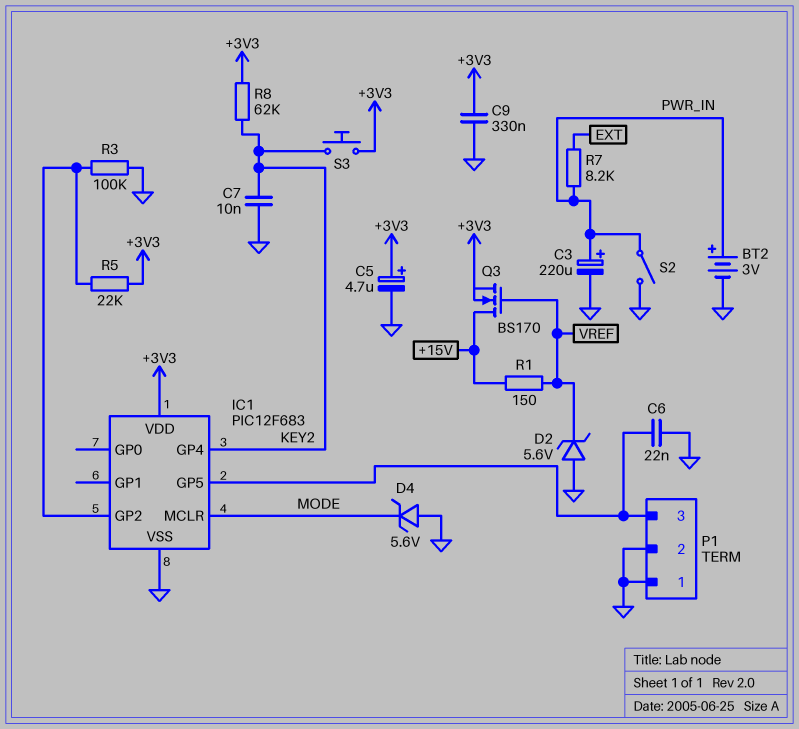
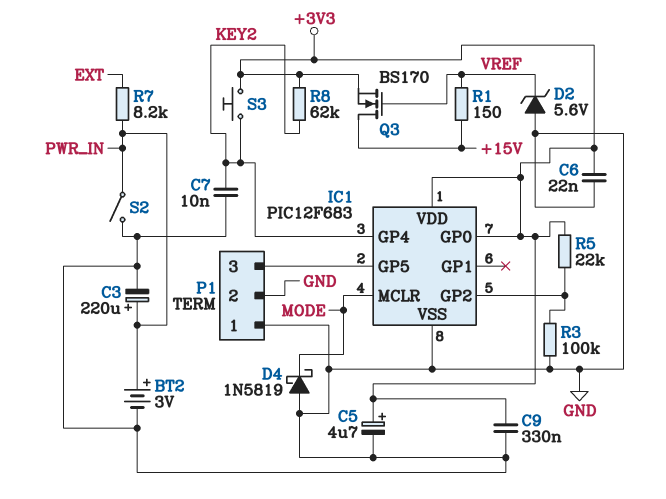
C6: 22nF (GND, IC1/GP5) -> 22nF (+3V3, GND)
D4: zener 5.6V (A GND, K MODE) -> schottky 1N5819 (A GND, K MODE)
IC1 pin GP0: none -> +3V3

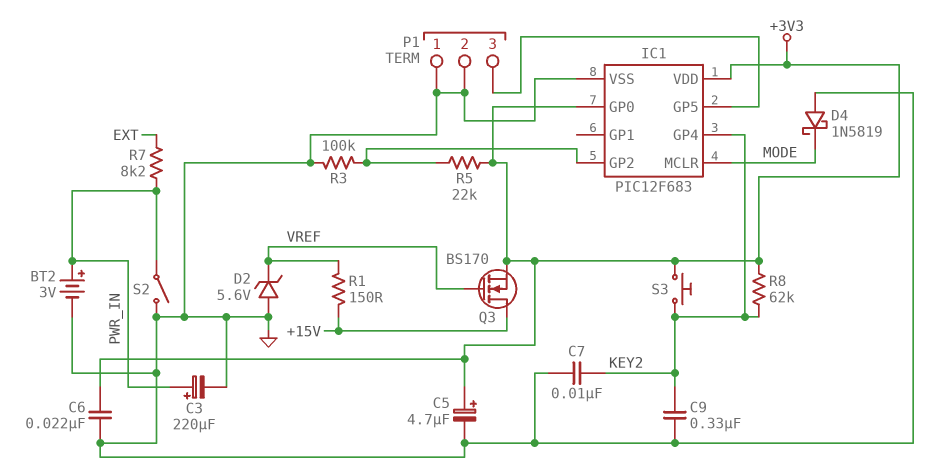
C9: 330nF (+3V3, GND) -> 330nF (GND, KEY2)

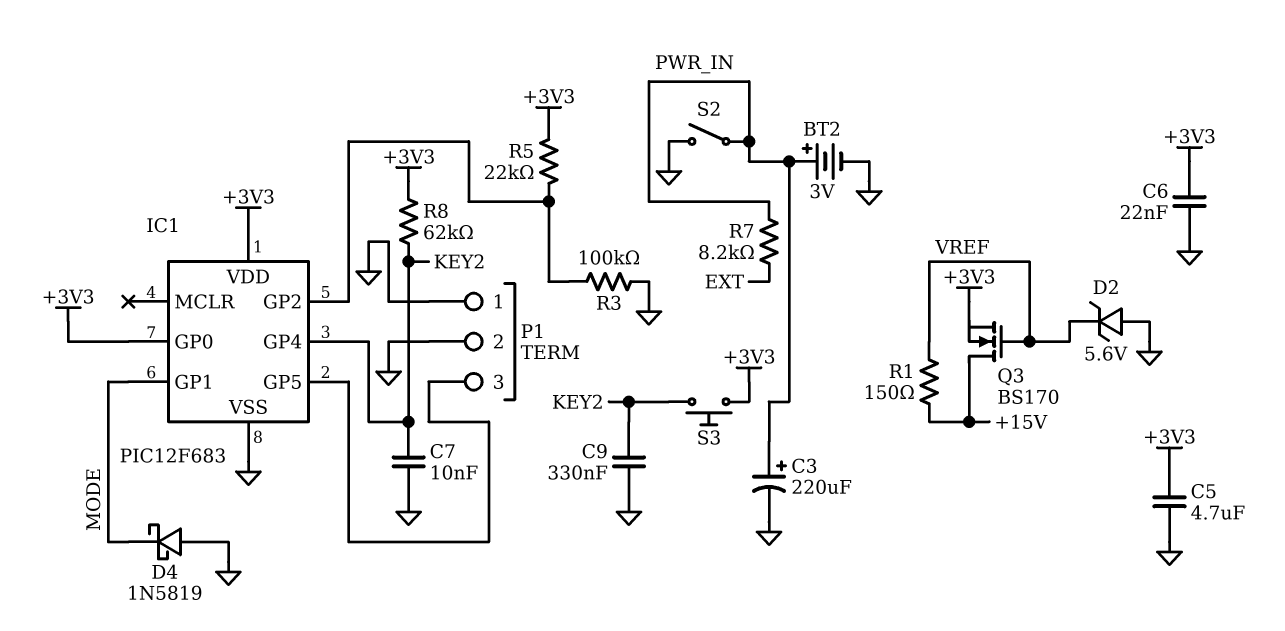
C5: 4.7uF (plus +3V3, minus GND) -> 4.7uF (+3V3, GND)
IC1 pin GP1: none -> MODE
IC1 pin MCLR: MODE -> none

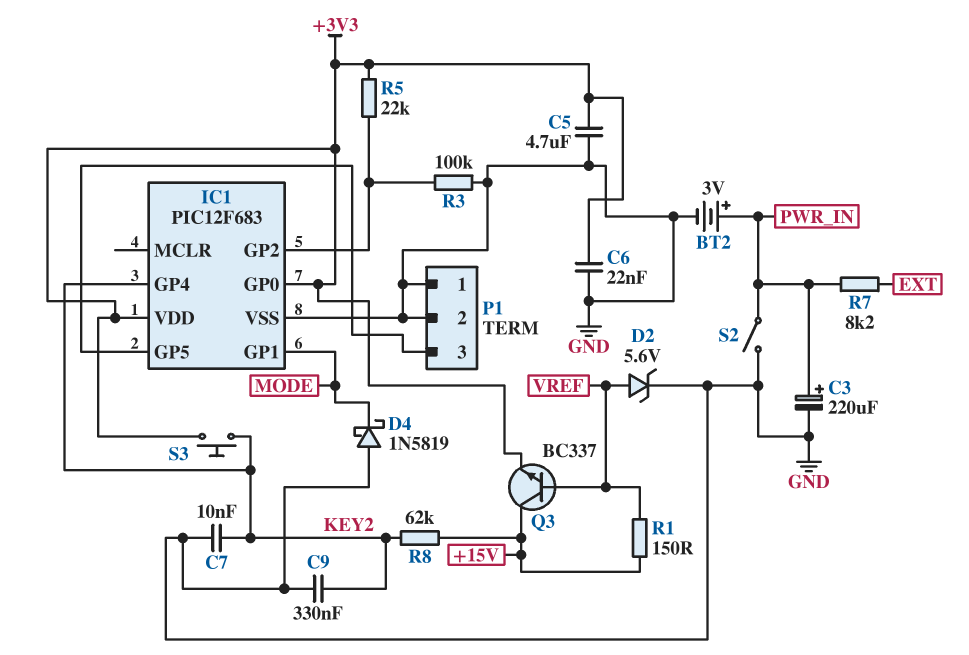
D2: zener 5.6V (A GND, K VREF) -> zener 5.6V (A VREF, K GND)
Q3: NMOS BS170 (G VREF, D +15V, S +3V3) -> NPN BC337 (B VREF, C +15V, E +3V3)
R8: 62k (+3V3, KEY2) -> 62k (+15V, KEY2)

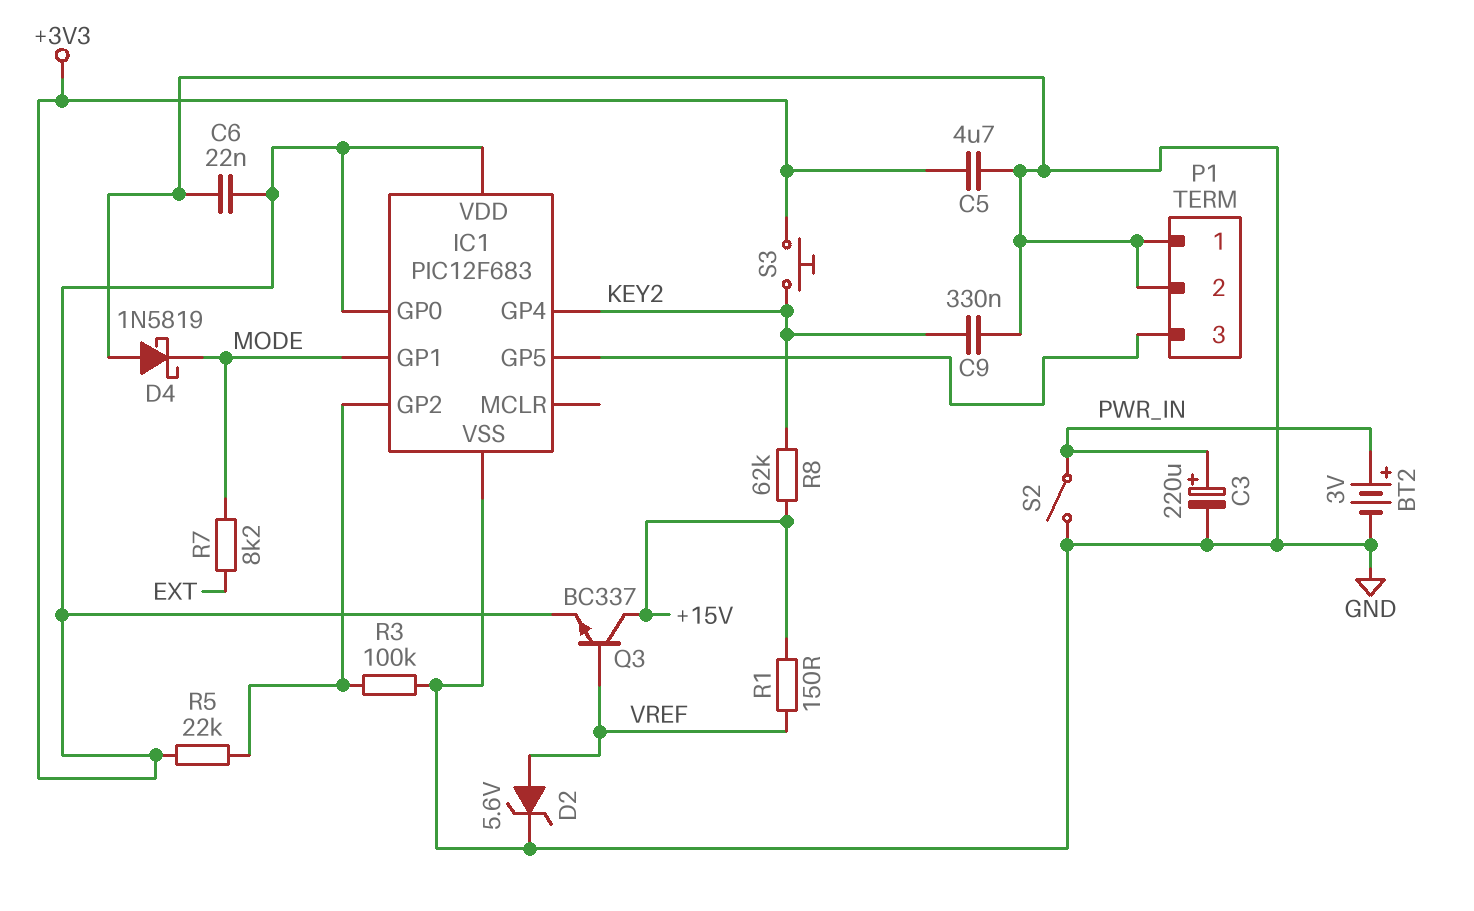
C7: 10nF (GND, KEY2) -> none
R7: 8.2k (EXT, PWR_IN) -> 8.2k (EXT, MODE)

